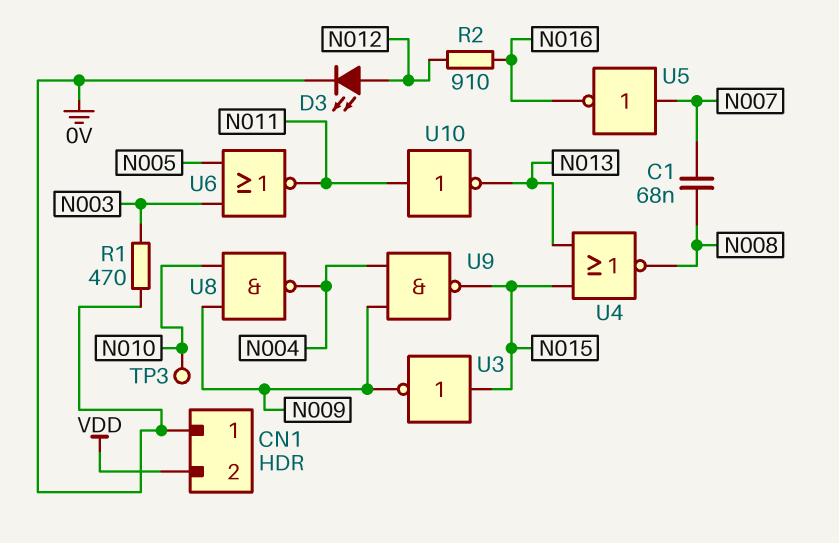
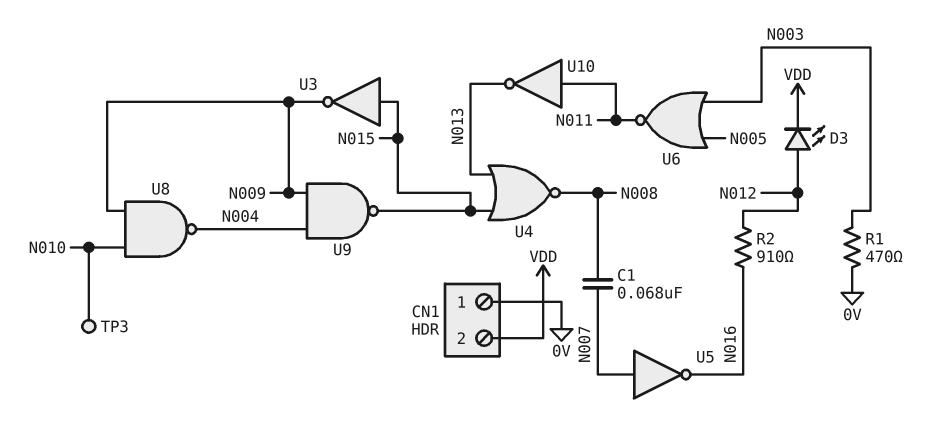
D3: LED (A N012, K 0V) -> LED (A N012, K VDD)

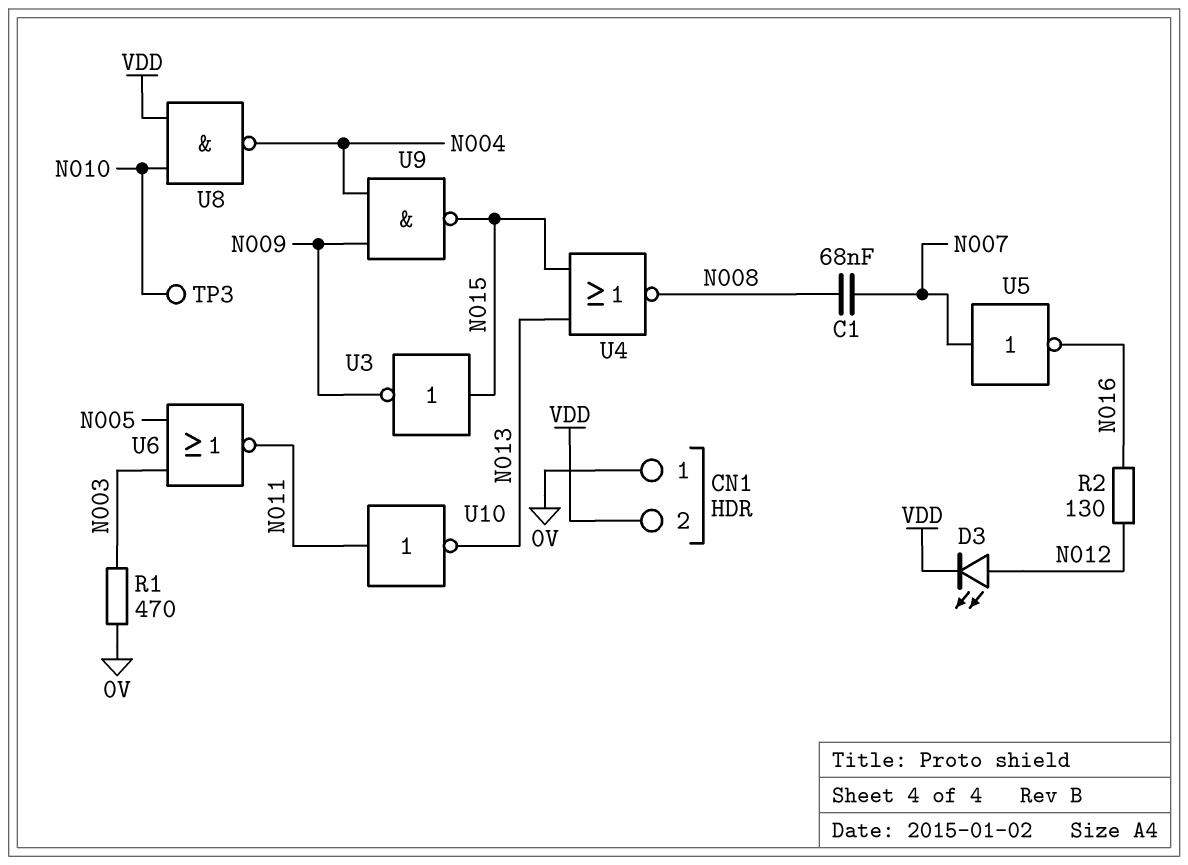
R2: 910 (N012, N016) -> 130 (N012, N016)
U8: NAND (in N009, in N010, out N004) -> NAND (in N010, in VDD, out N004)

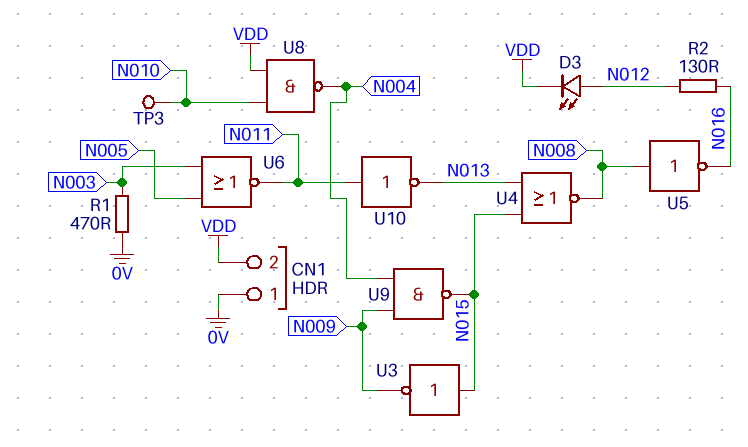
C1: 68nF (N007, N008) -> none
U5: NOT (in N007, out N016) -> NOT (in N008, out N016)

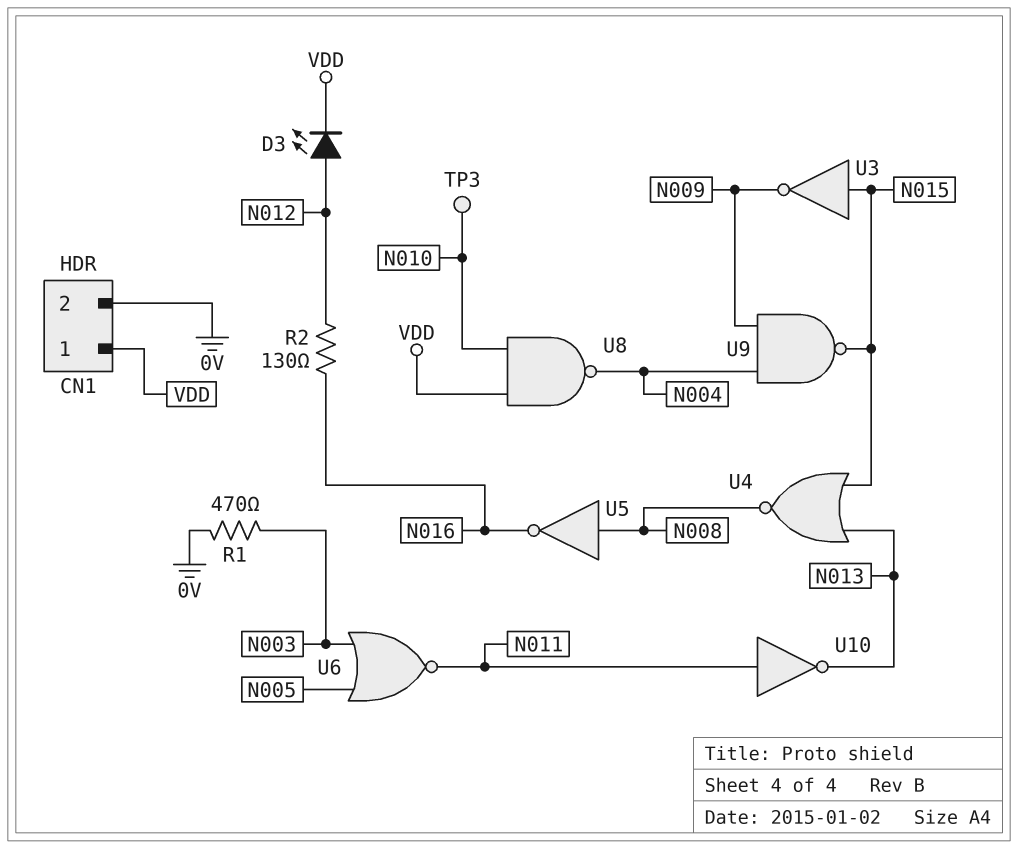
CN1 pin 1: 0V -> VDD
CN1 pin 2: VDD -> 0V

